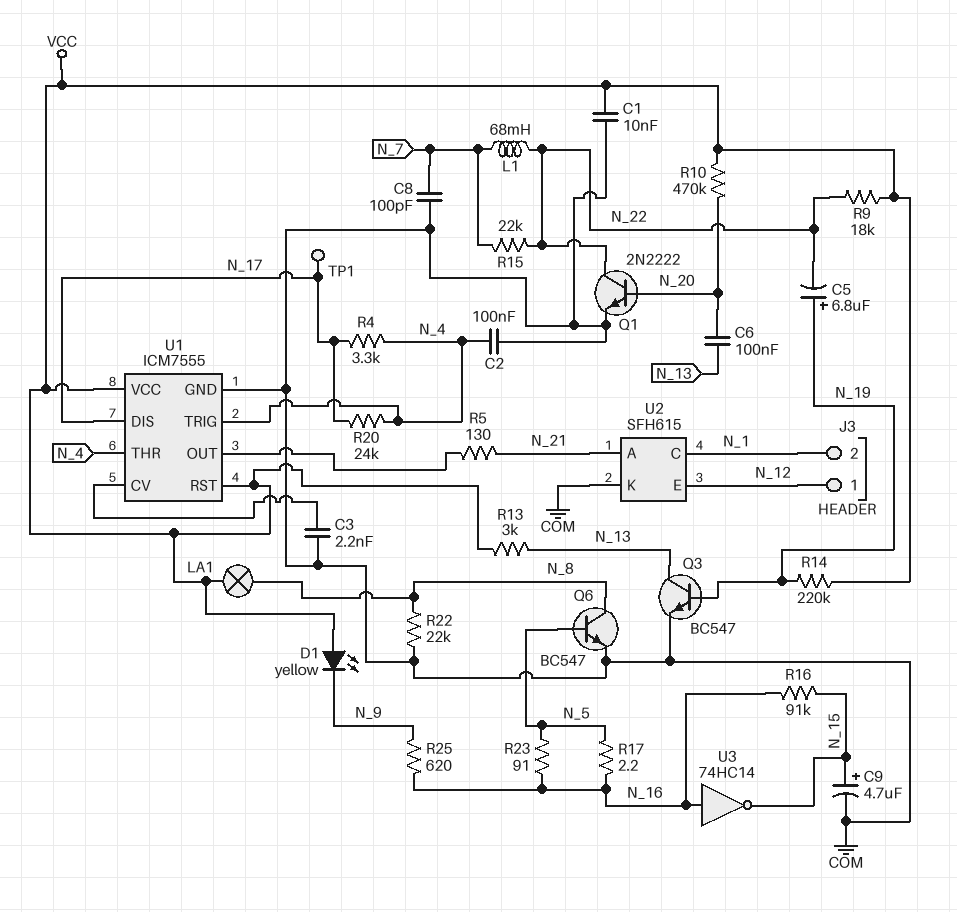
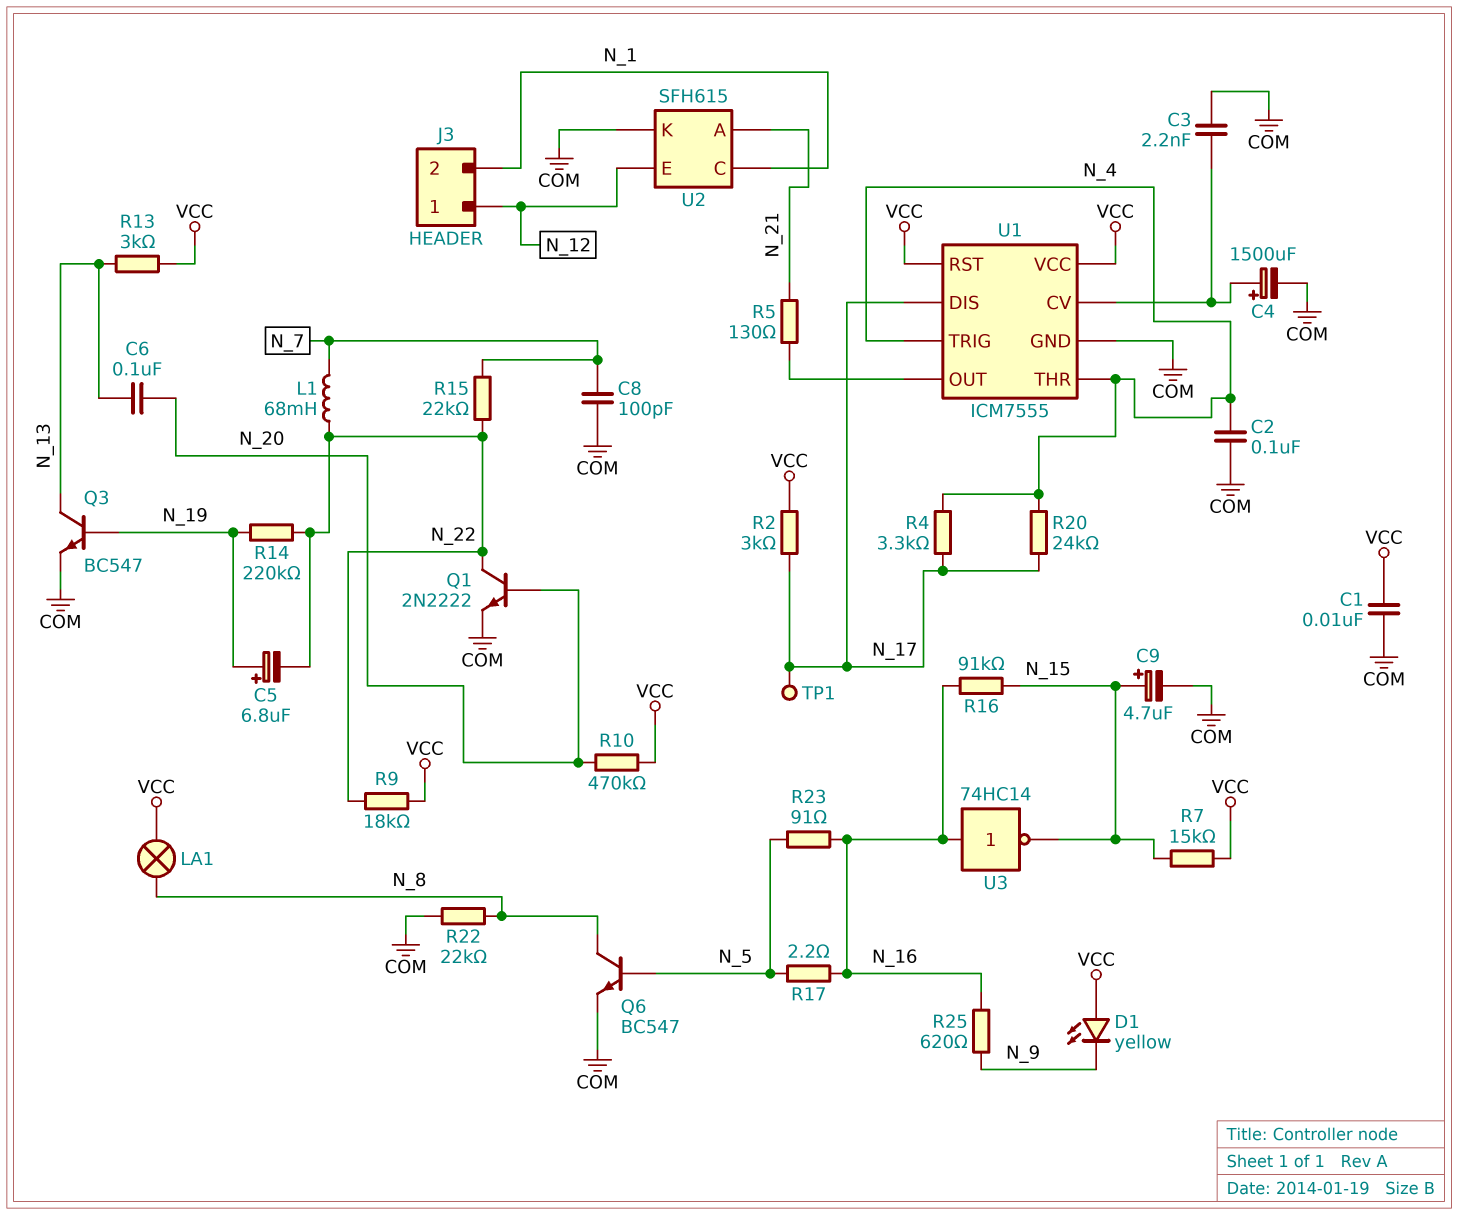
C4: none -> 1500uF (plus U1/CV, minus COM)
R2: none -> 3k (N_17, VCC)
R7: none -> 15k (N_15, VCC)
R14: 220k (N_19, VCC) -> 220k (N_19, N_22)

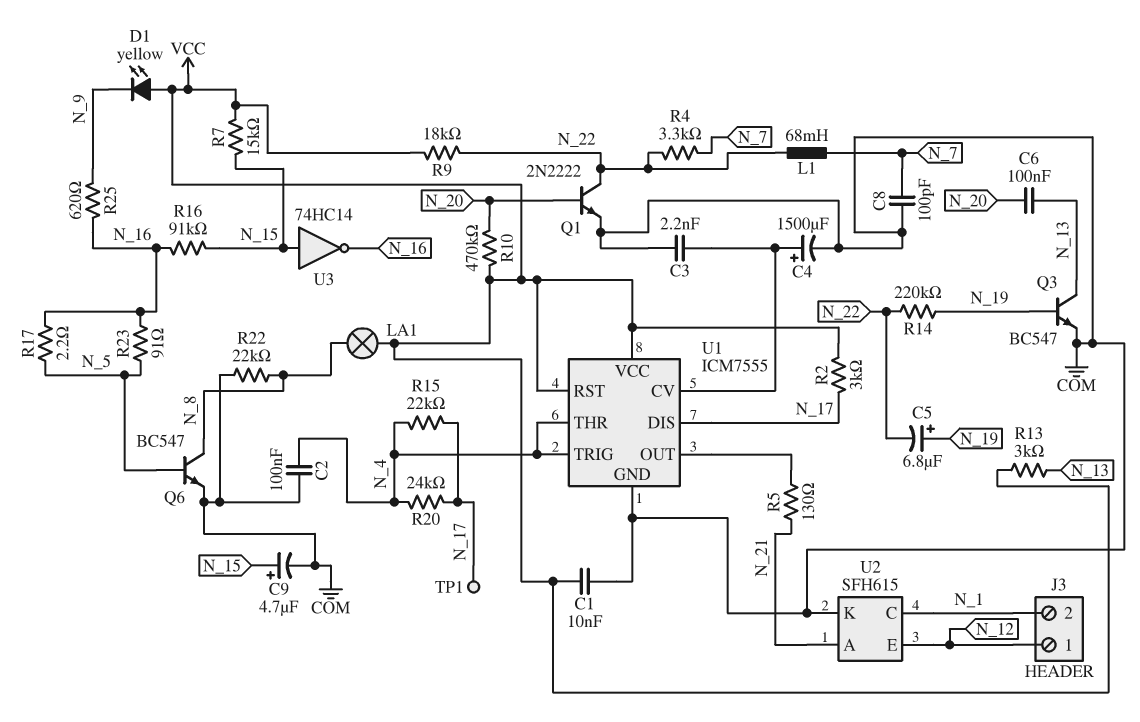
R4: 3.3k (N_4, N_17) -> 3.3k (N_7, N_22)
R15: 22k (N_7, N_22) -> 22k (N_4, N_17)
U3: NOT 74HC14 (in N_16, out N_15) -> NOT 74HC14 (in N_15, out N_16)

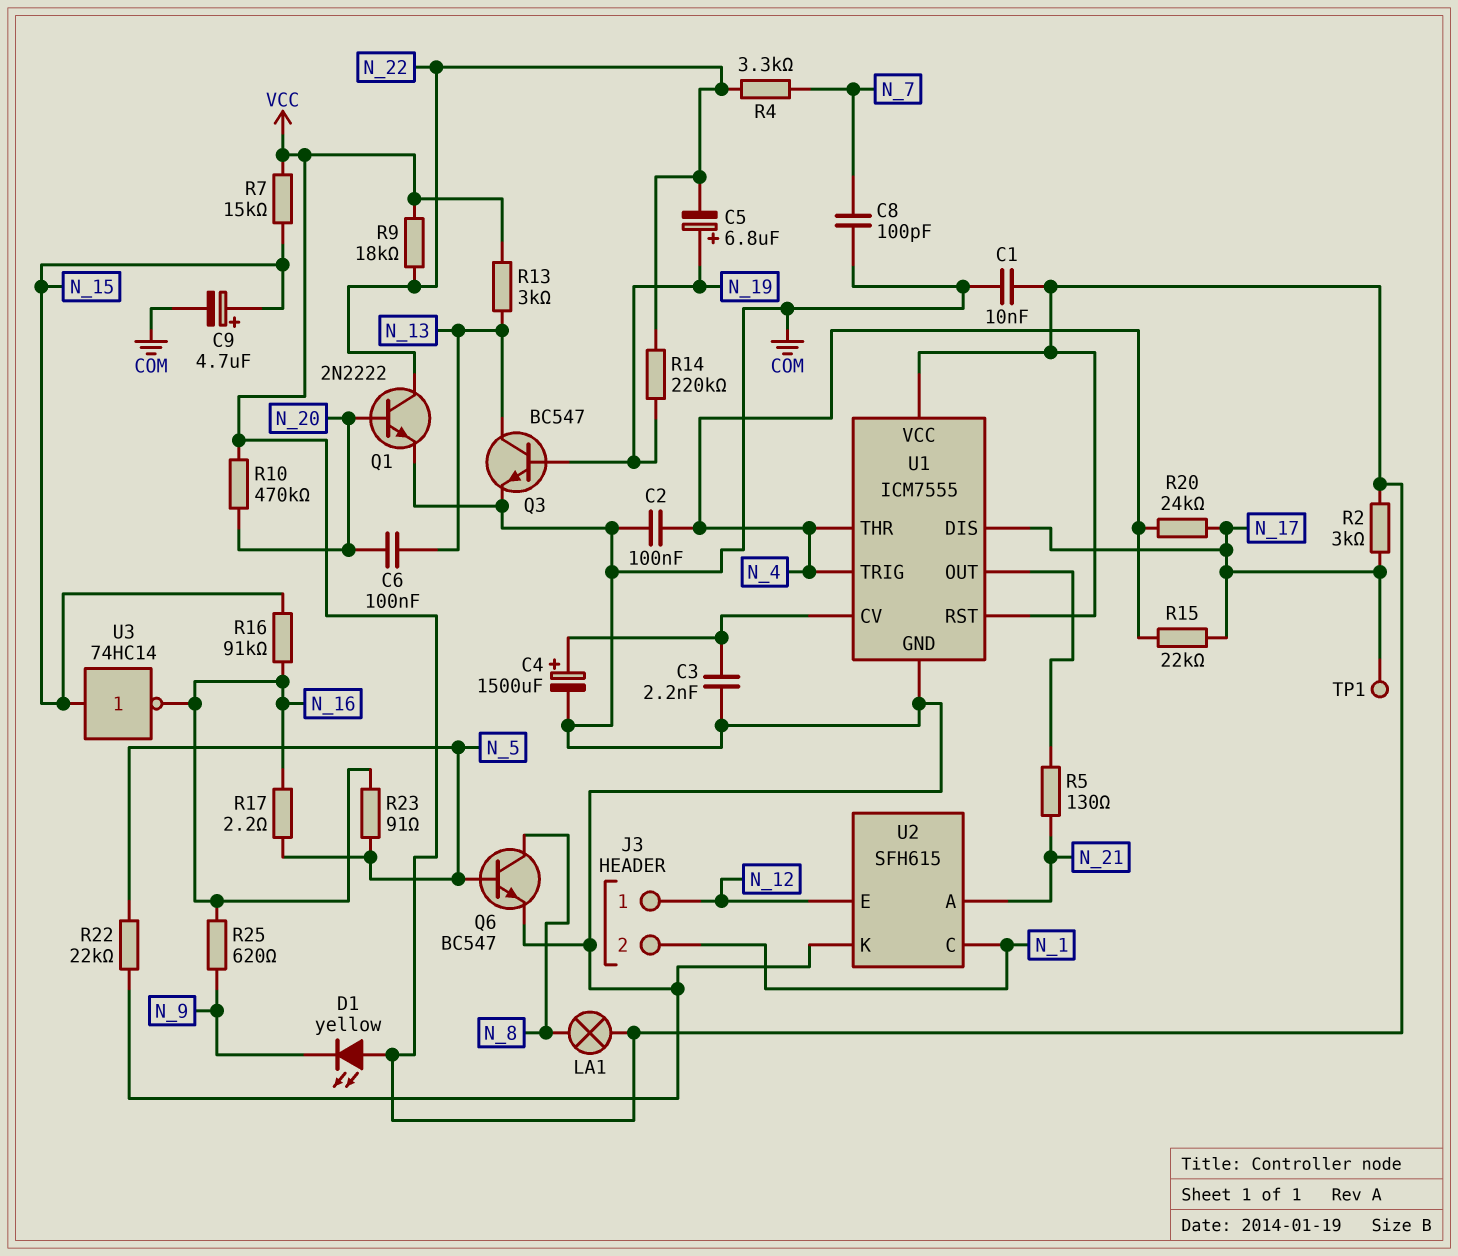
L1: 68mH (N_7, N_22) -> none
R22: 22k (COM, N_8) -> 22k (COM, N_5)

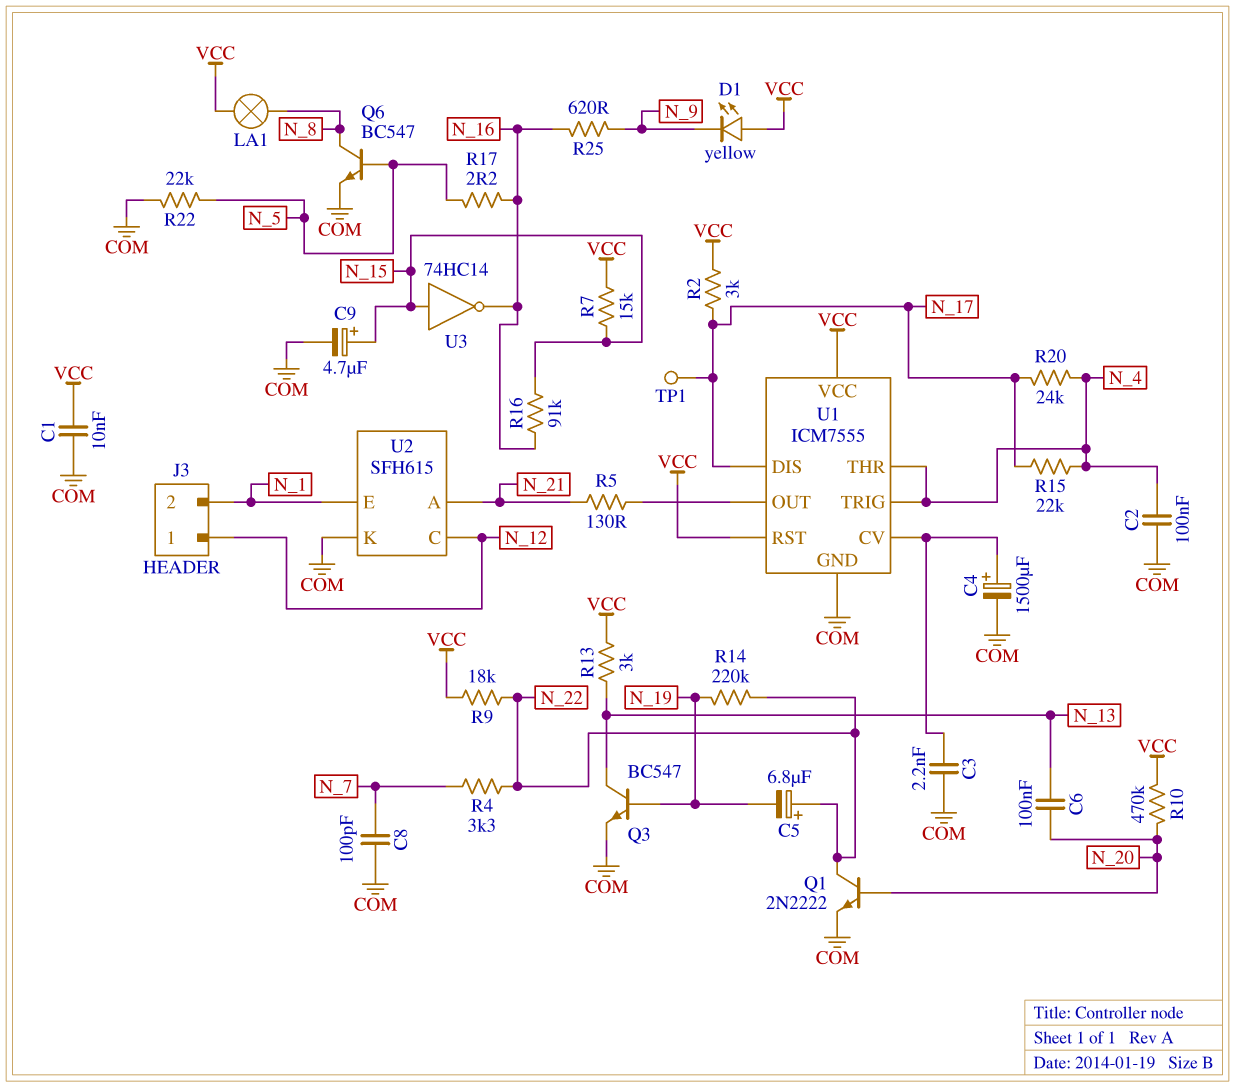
C5: 6.8uF (plus N_19, minus N_22) -> 6.8uF (plus N_22, minus N_19)
R23: 91 (N_5, N_16) -> none
U2 pin C: N_1 -> N_12
U2 pin E: N_12 -> N_1

